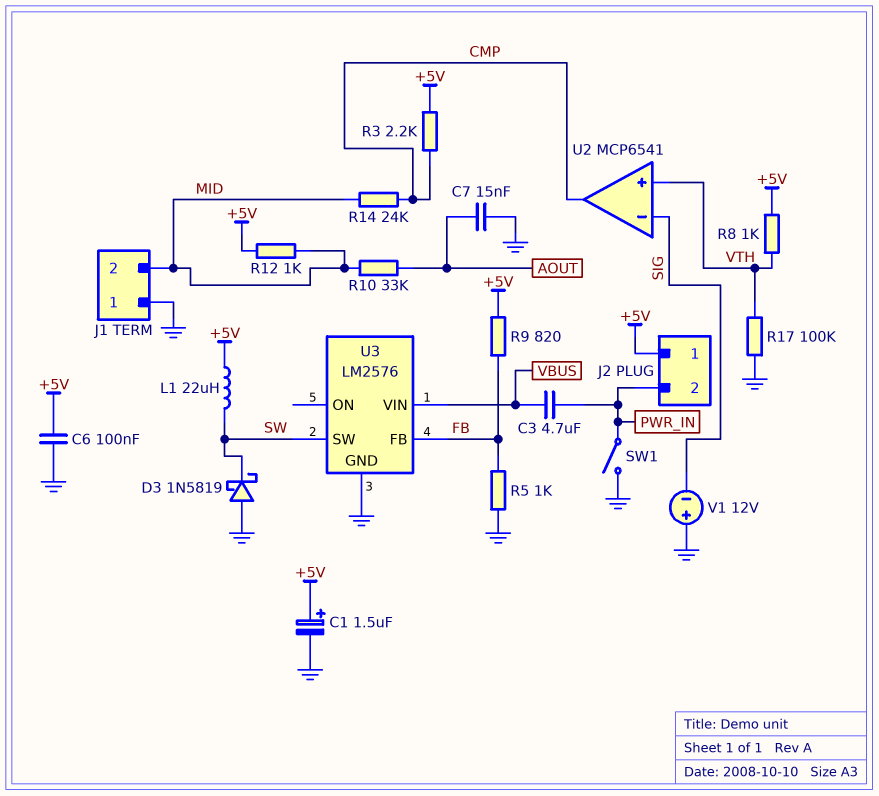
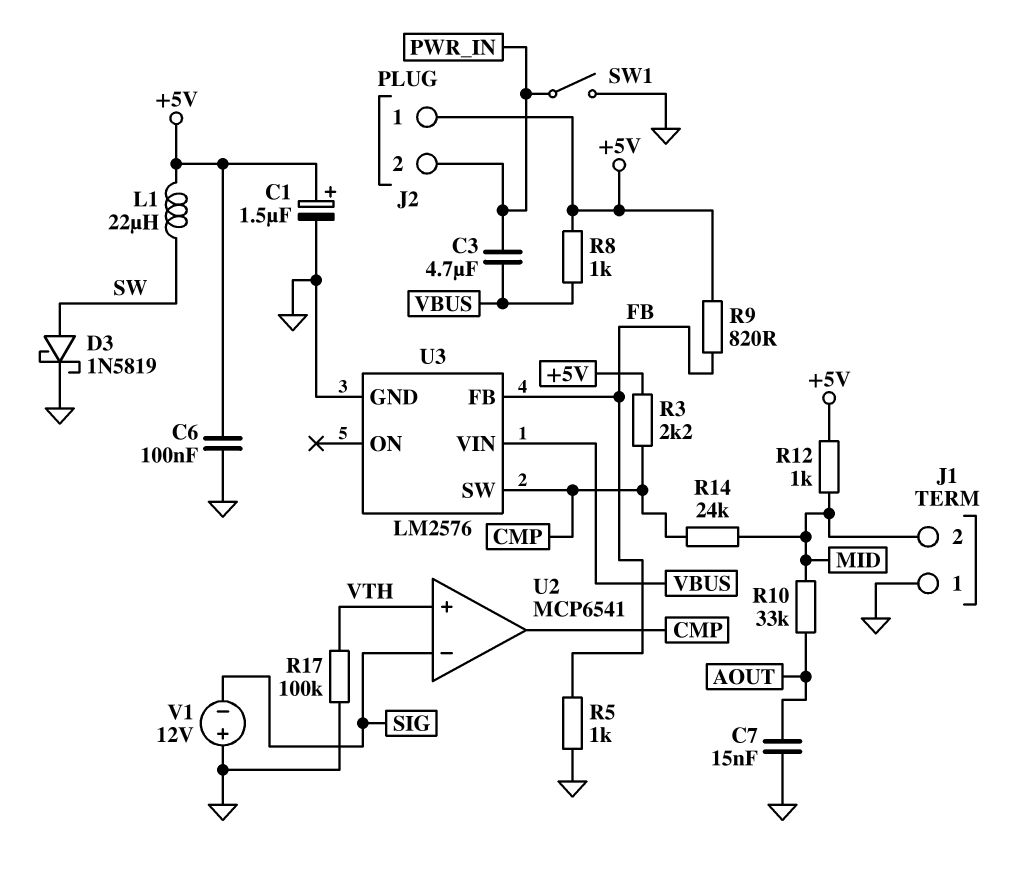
D3: schottky 1N5819 (A GND, K SW) -> schottky 1N5819 (A SW, K GND)
R8: 1k (+5V, VTH) -> 1k (+5V, VBUS)
U3 pin SW: SW -> CMP

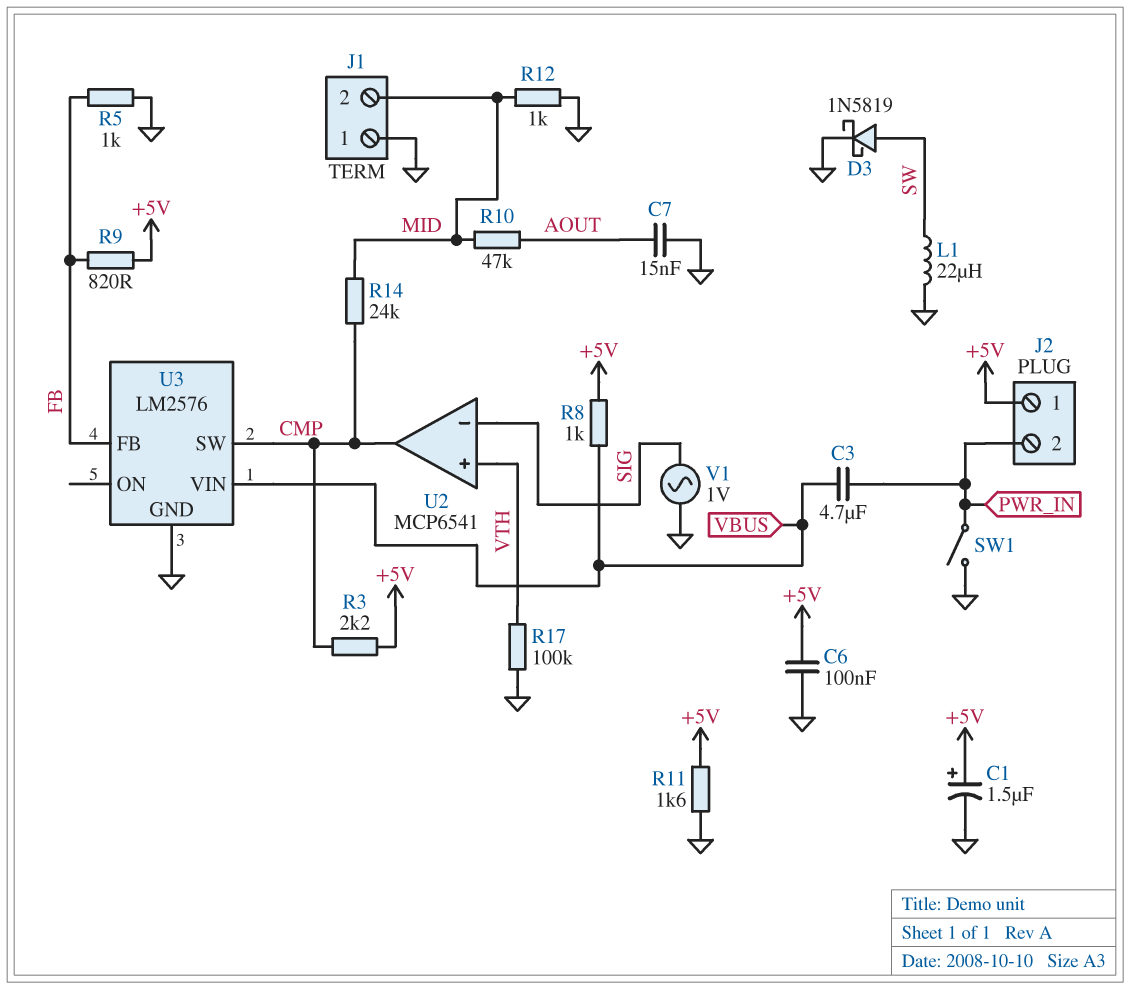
L1: 22uH (+5V, SW) -> 22uH (GND, SW)
R10: 33k (AOUT, MID) -> 47k (AOUT, MID)
R11: none -> 1.6k (+5V, GND)
R12: 1k (+5V, MID) -> 1k (GND, MID)
V1: 12V (plus GND, minus SIG) -> AC 1V (GND, SIG)

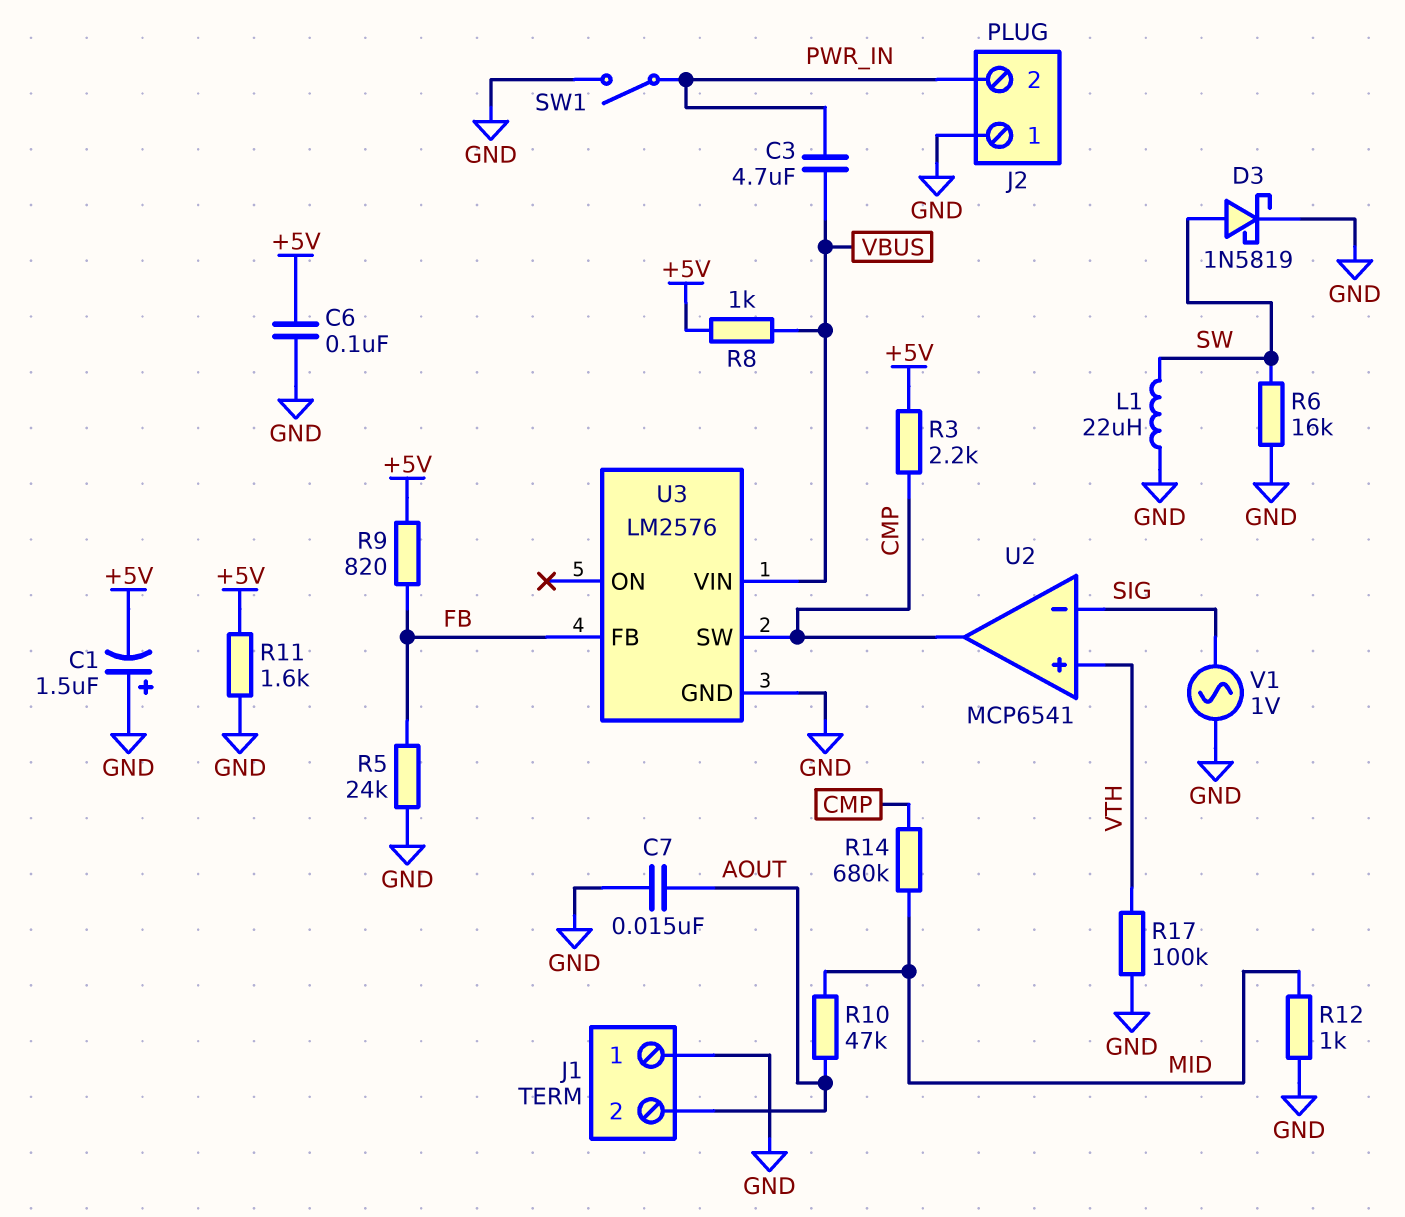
C1: 1.5uF (plus +5V, minus GND) -> 1.5uF (plus GND, minus +5V)
J1 pin 2: MID -> AOUT
J2 pin 1: +5V -> GND
R5: 1k (FB, GND) -> 24k (FB, GND)
R6: none -> 16k (GND, SW)
R14: 24k (CMP, MID) -> 680k (CMP, MID)

